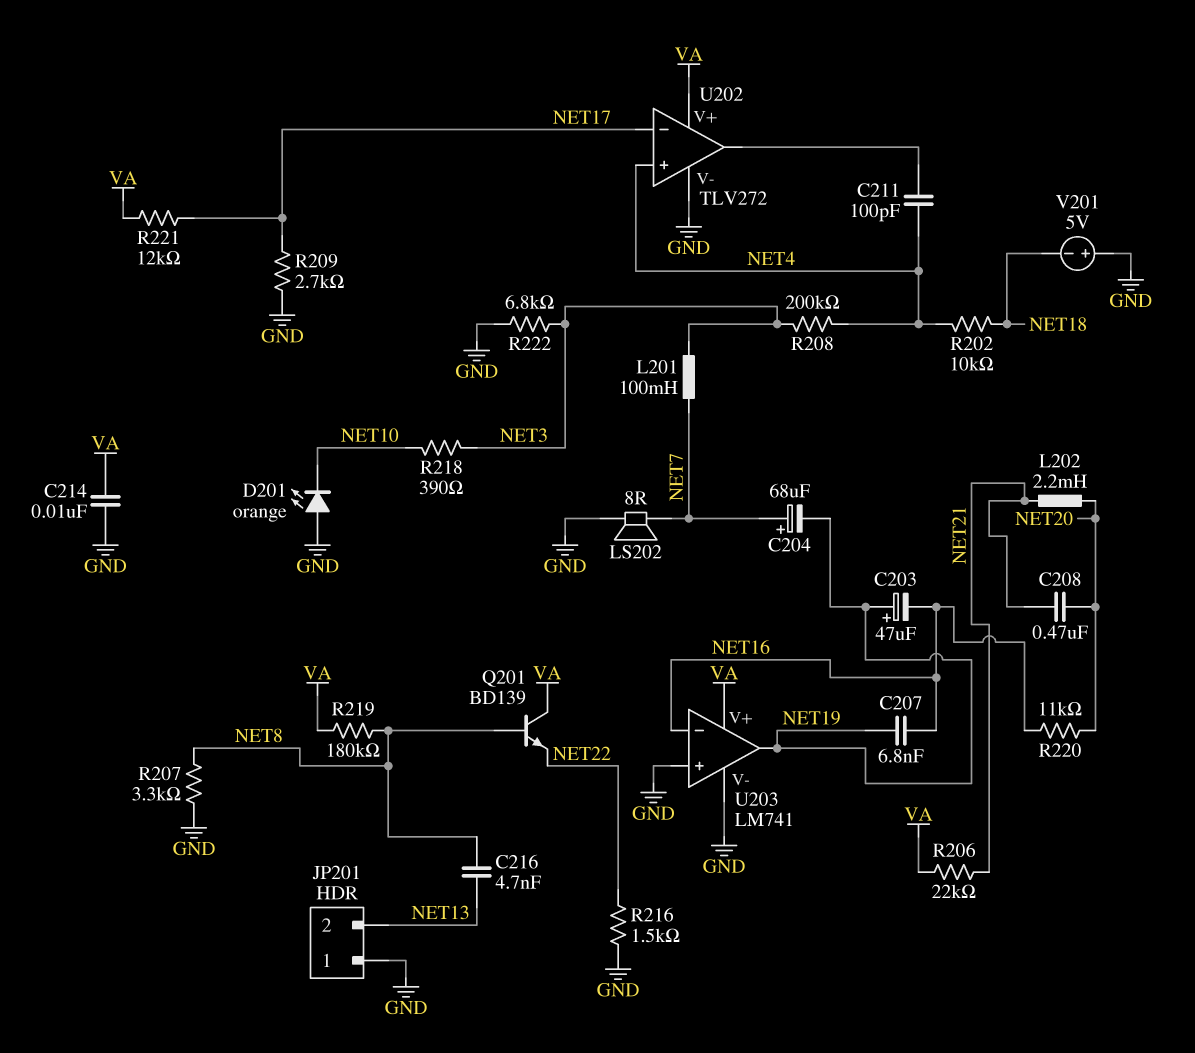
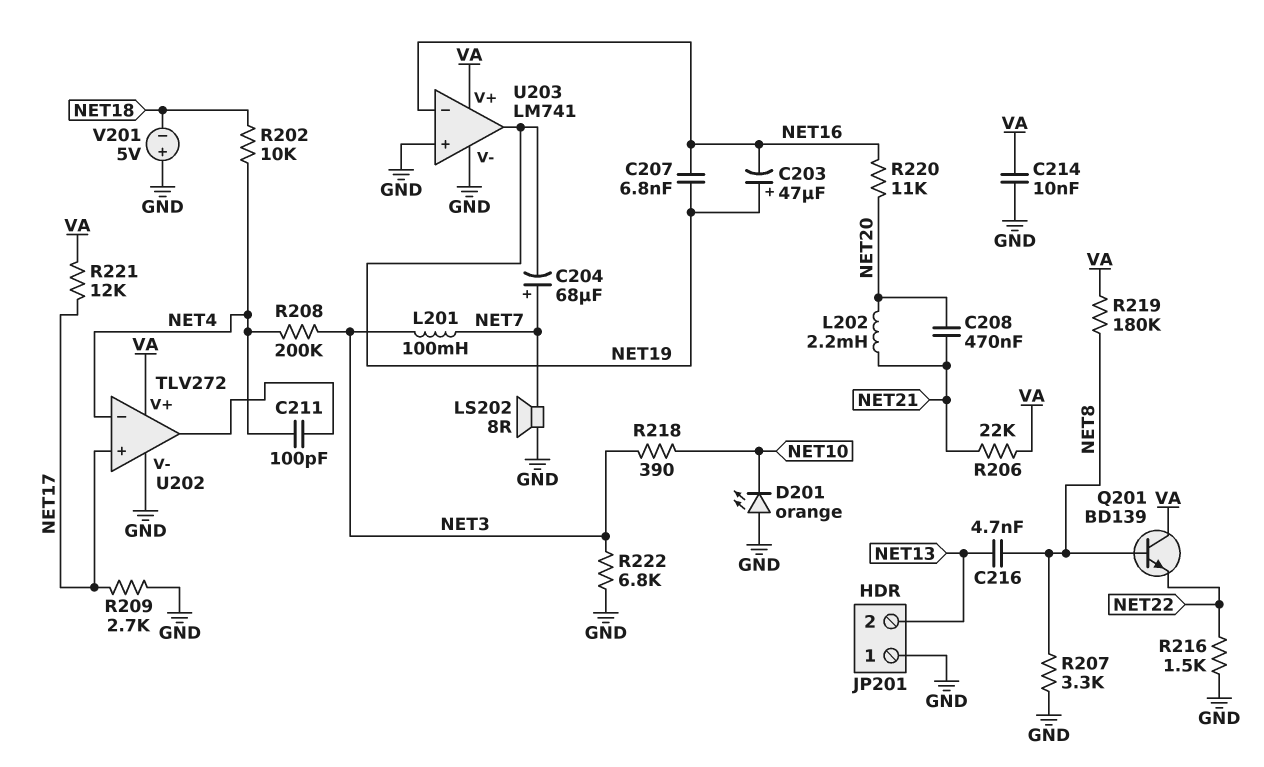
U202 pin in+: NET4 -> NET17
U202 pin in-: NET17 -> NET4

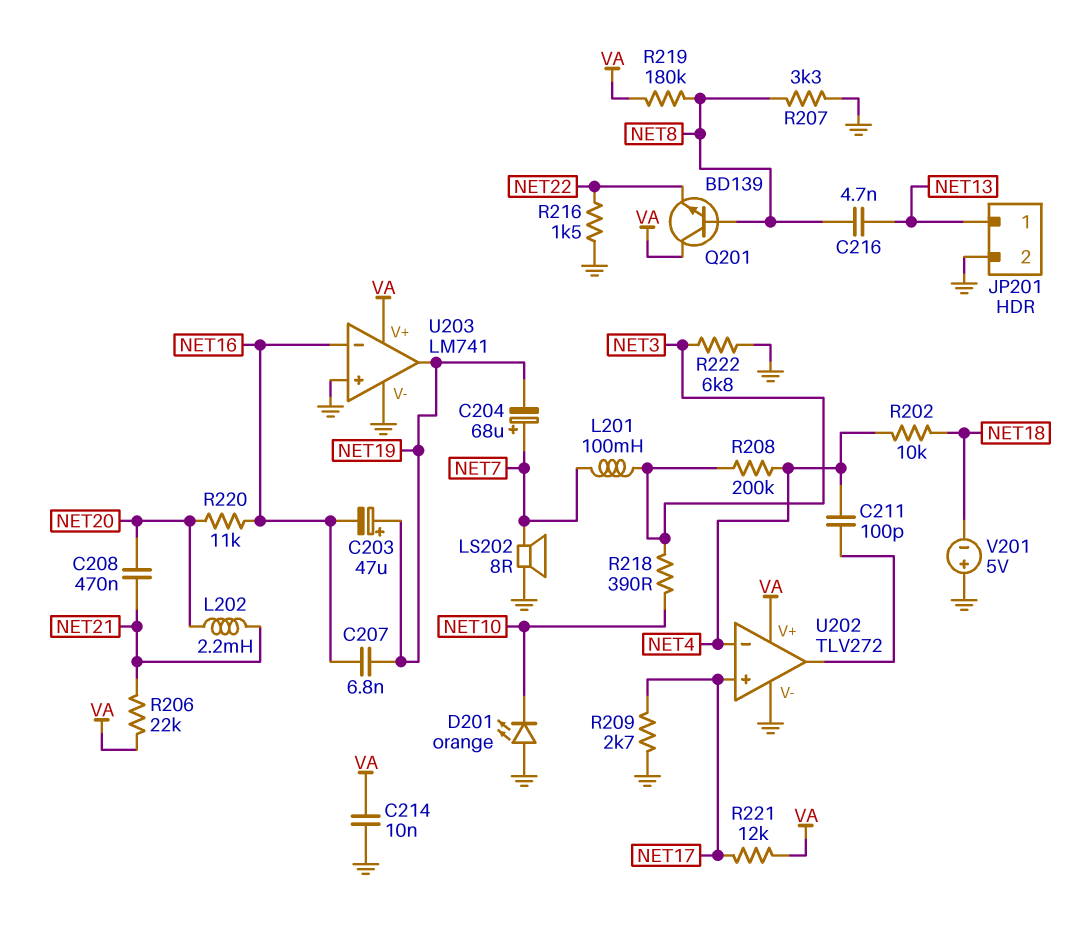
JP201 pin 1: GND -> NET13
JP201 pin 2: NET13 -> GND

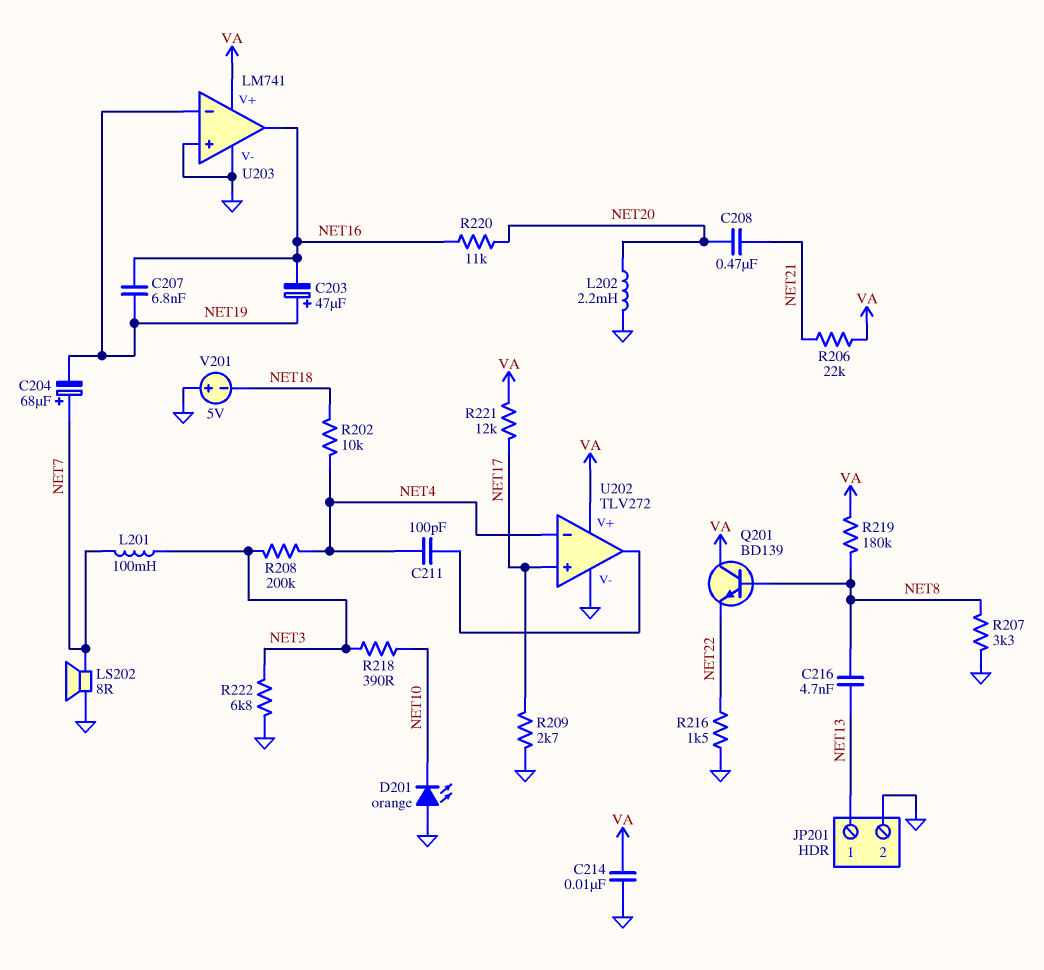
L202: 2.2mH (NET20, NET21) -> 2.2mH (GND, NET20)
U203 pin in-: NET16 -> NET19
U203 pin out: NET19 -> NET16

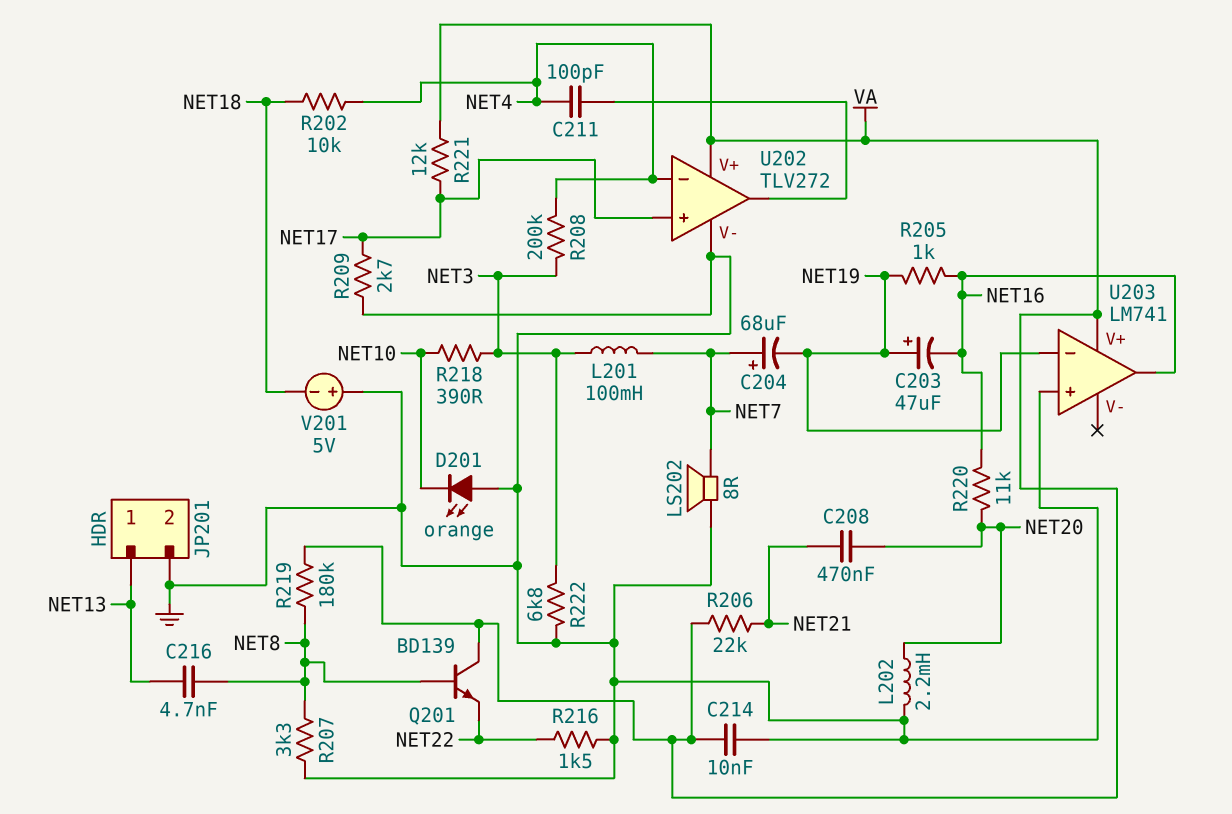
C207: 6.8nF (NET16, NET19) -> none
R205: none -> 1k (NET16, NET19)
U203 pin V-: GND -> none

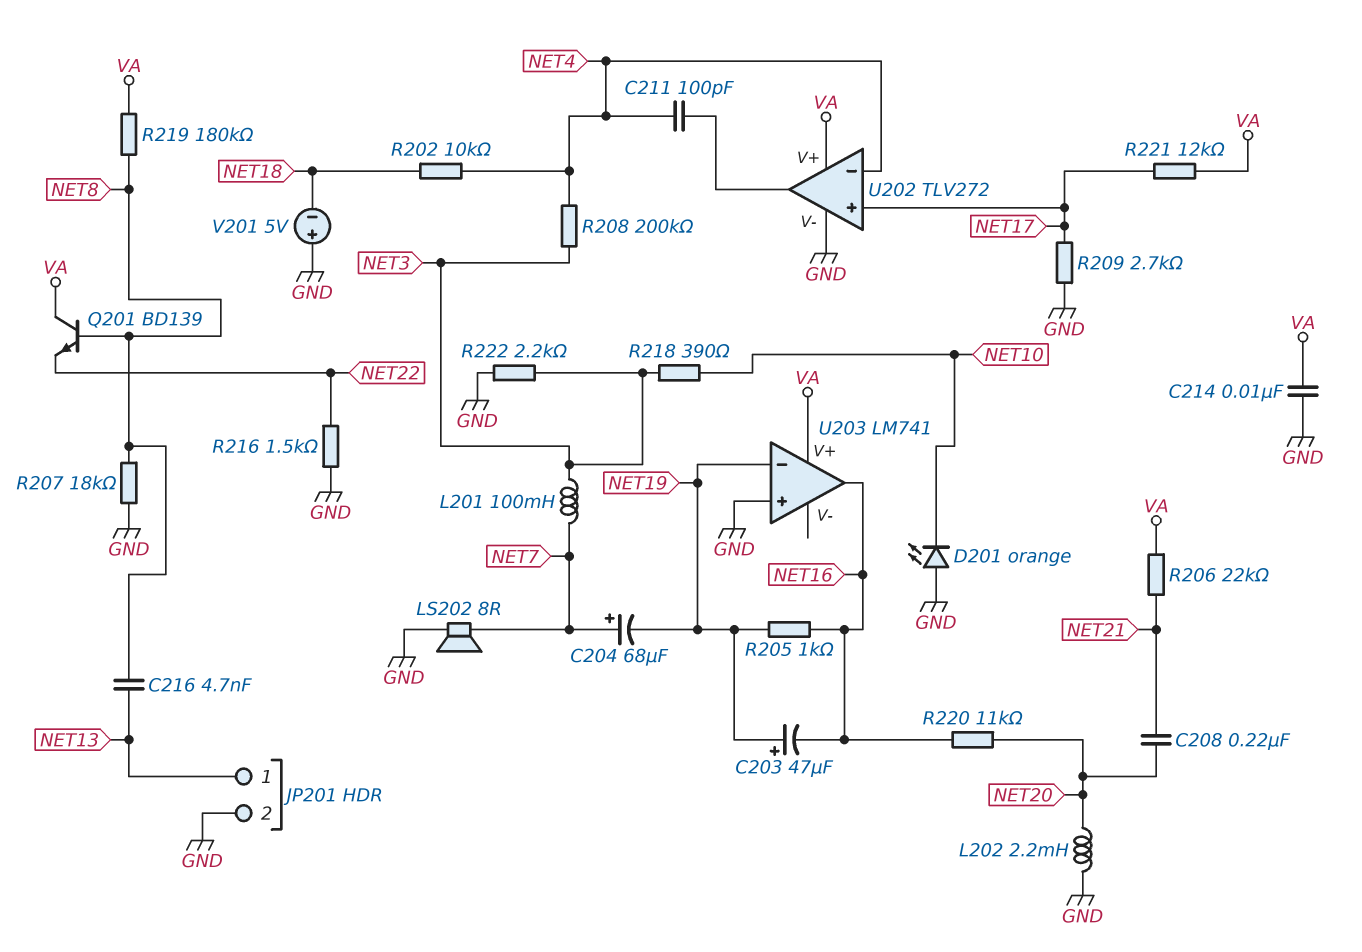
C208: 470nF (NET20, NET21) -> 220nF (NET20, NET21)
R207: 3.3k (GND, NET8) -> 18k (GND, NET8)
R222: 6.8k (GND, NET3) -> 2.2k (GND, NET3)

